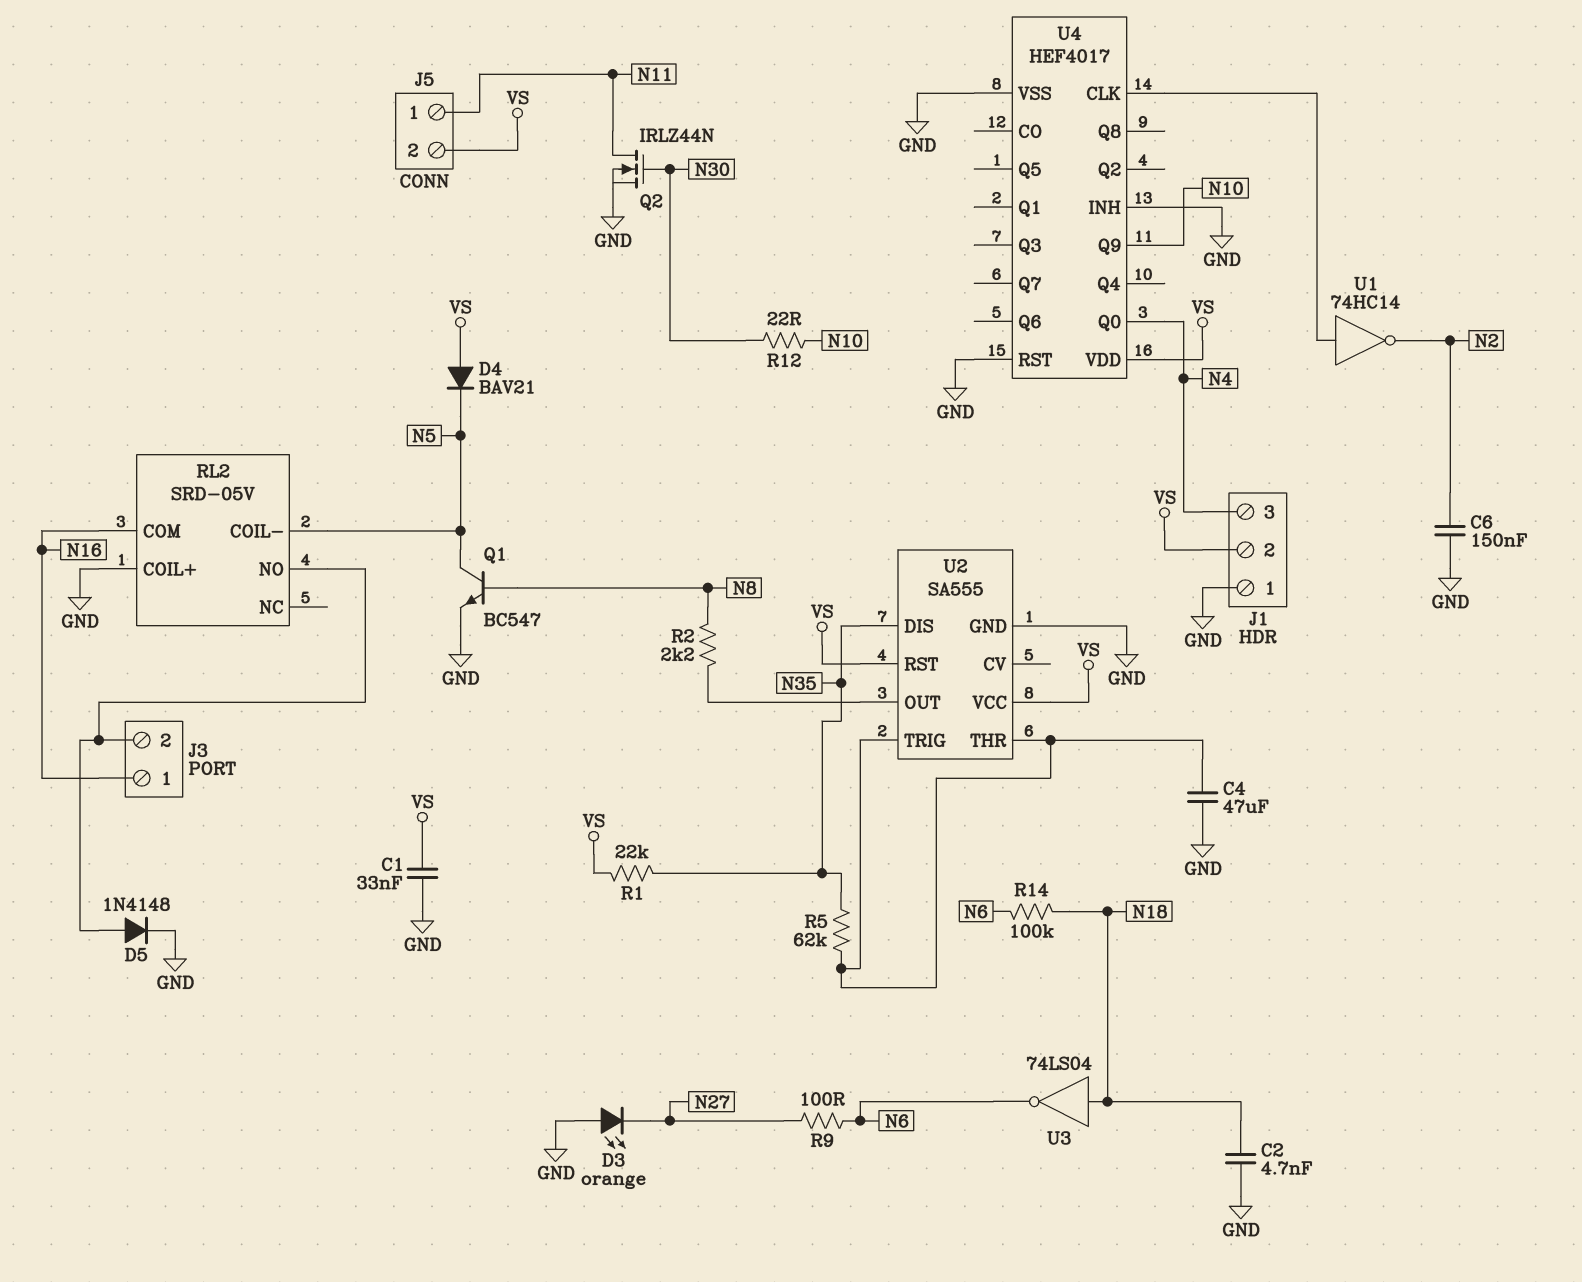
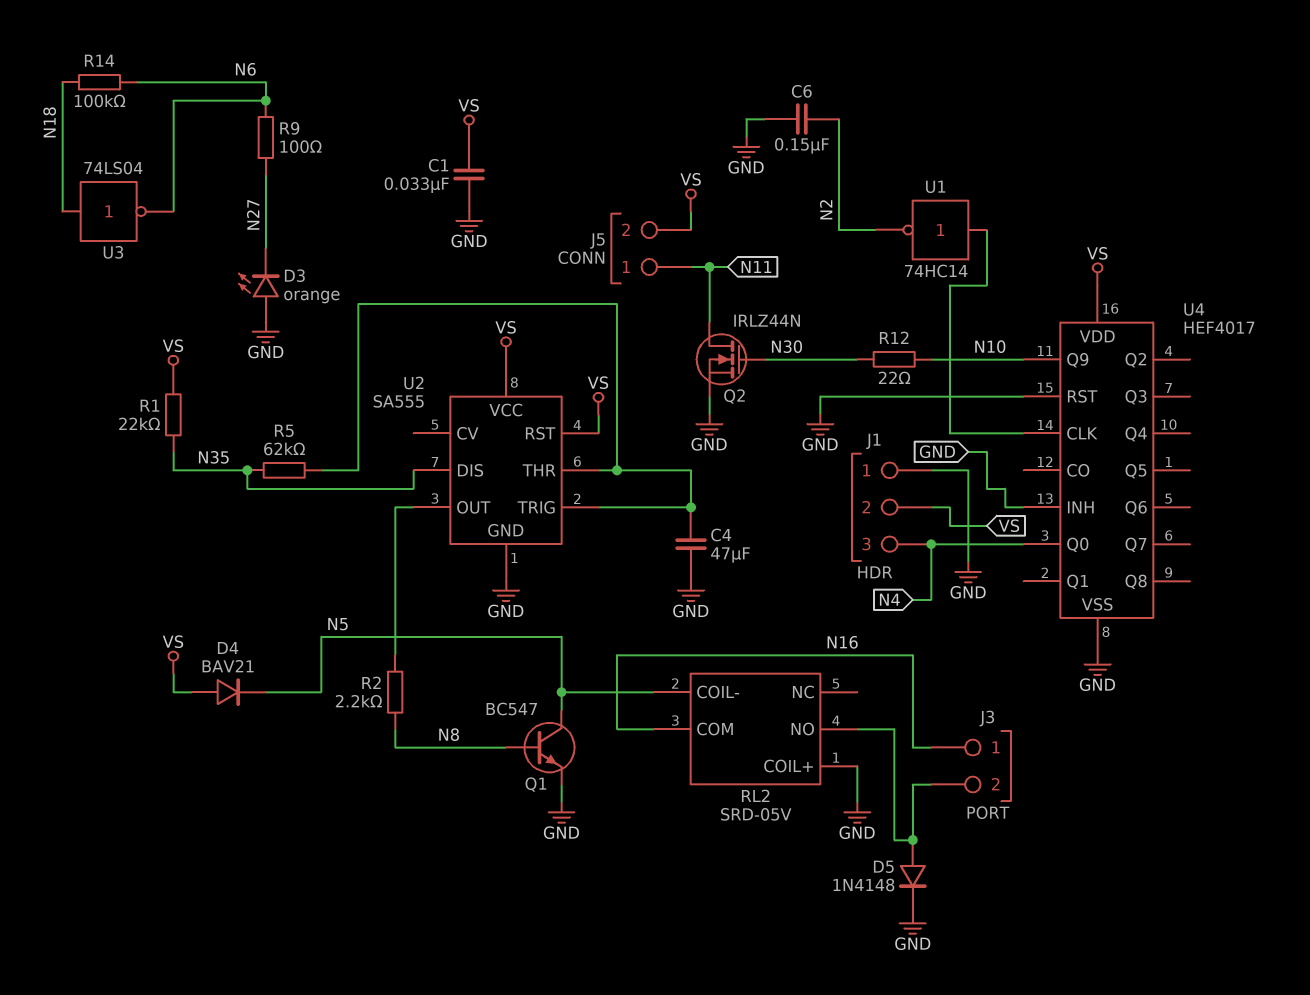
C2: 4.7nF (GND, N18) -> none

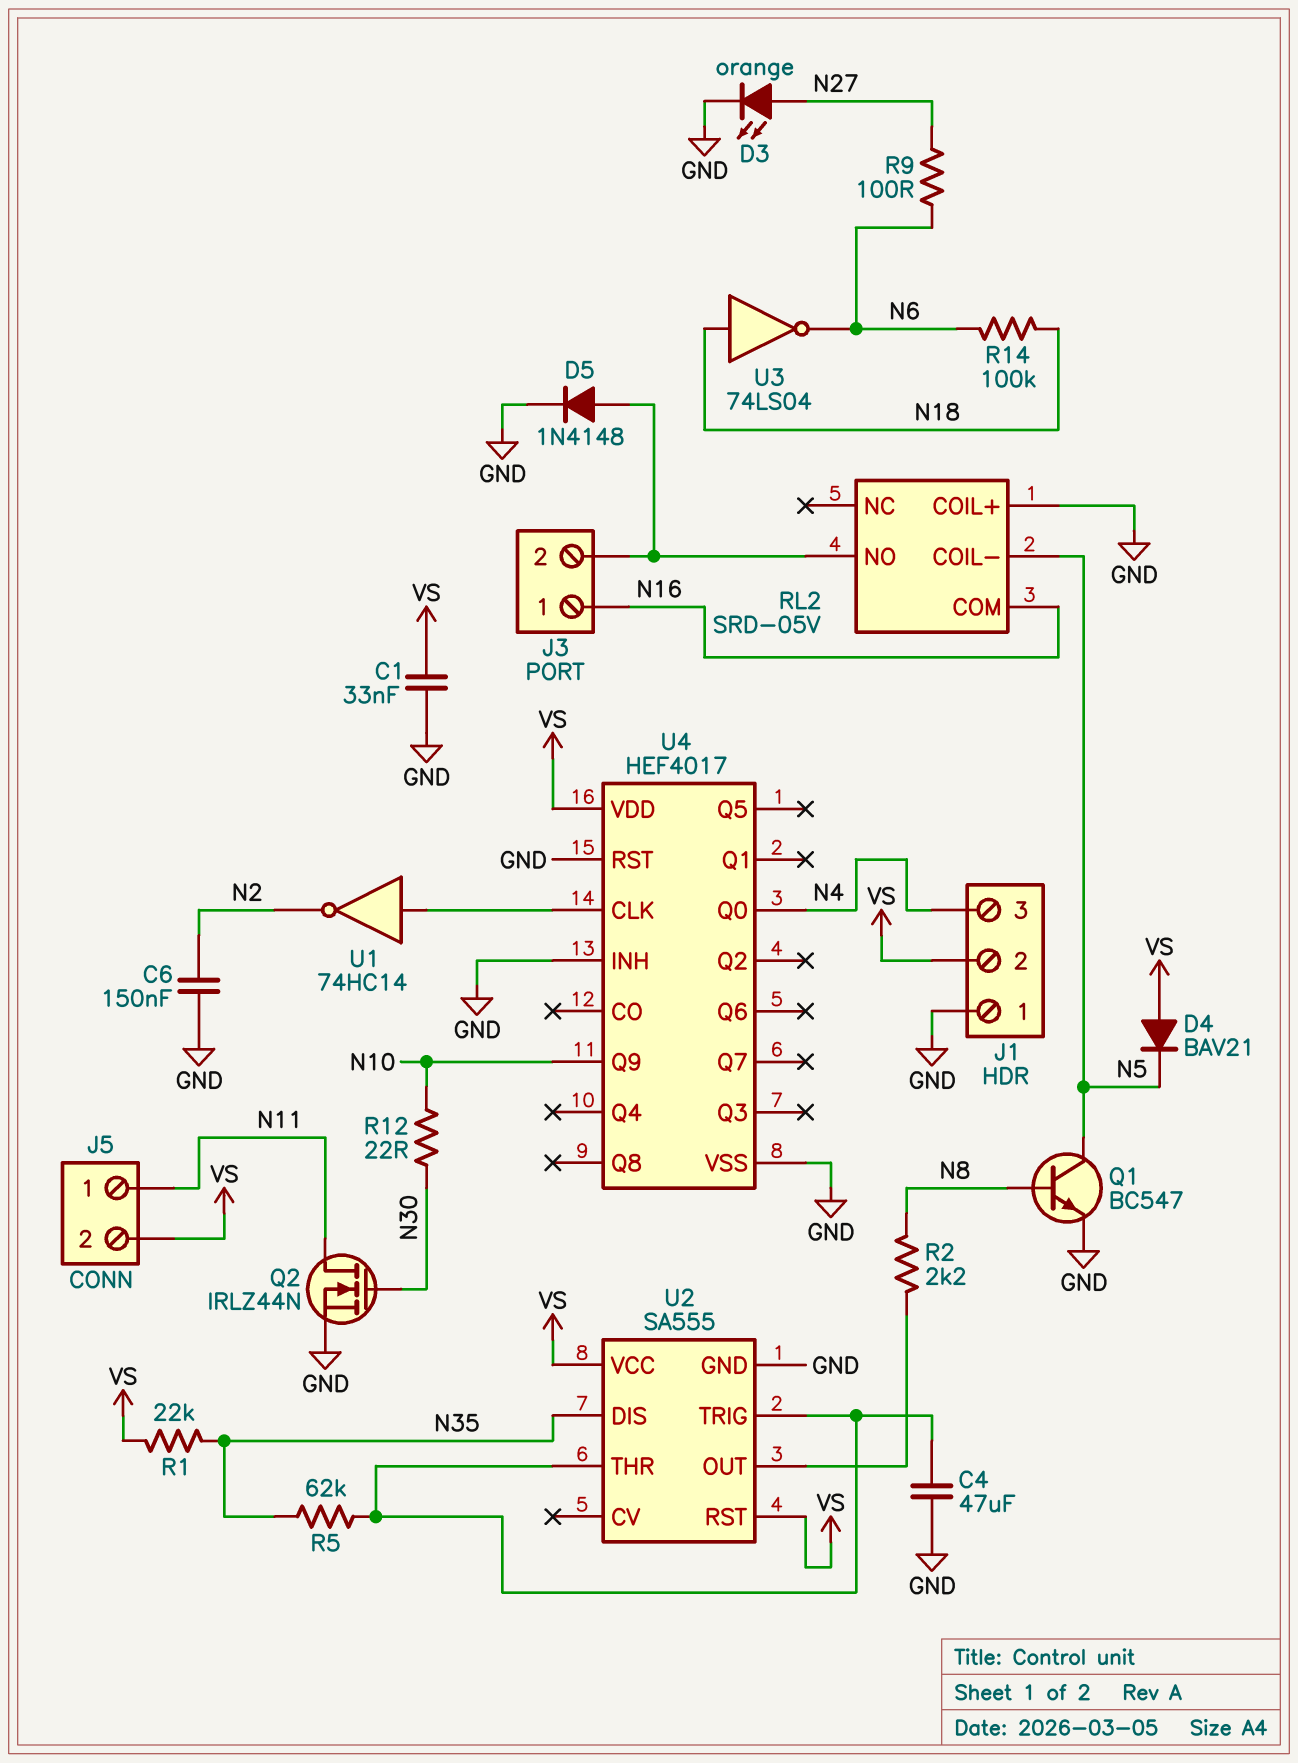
D3: LED orange (A GND, K N27) -> LED orange (A N27, K GND)

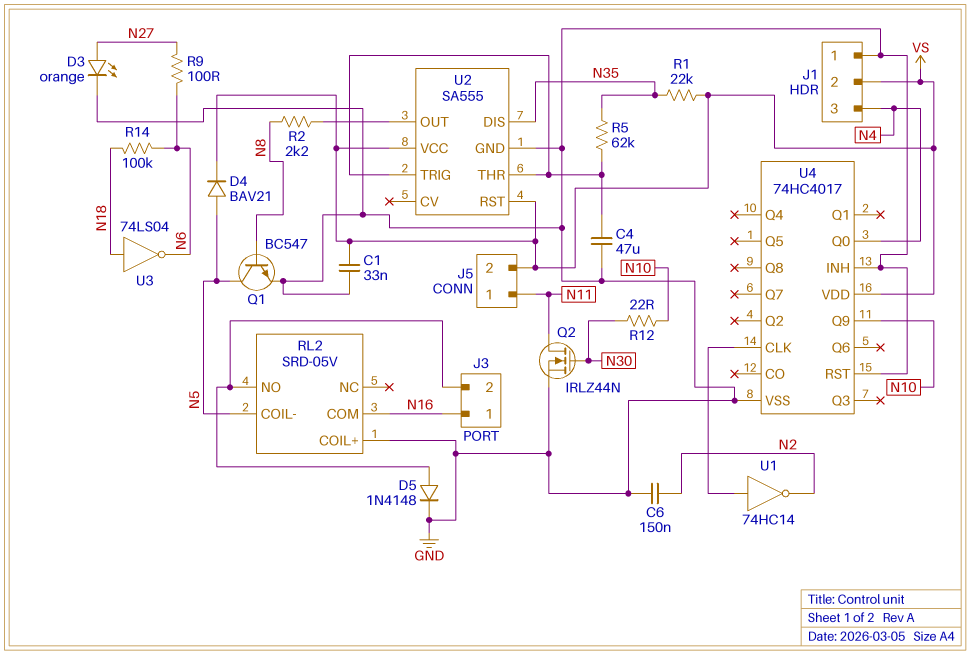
D4: diode BAV21 (A VS, K N5) -> diode BAV21 (A N5, K VS)
U4: HEF4017 -> 74HC4017

